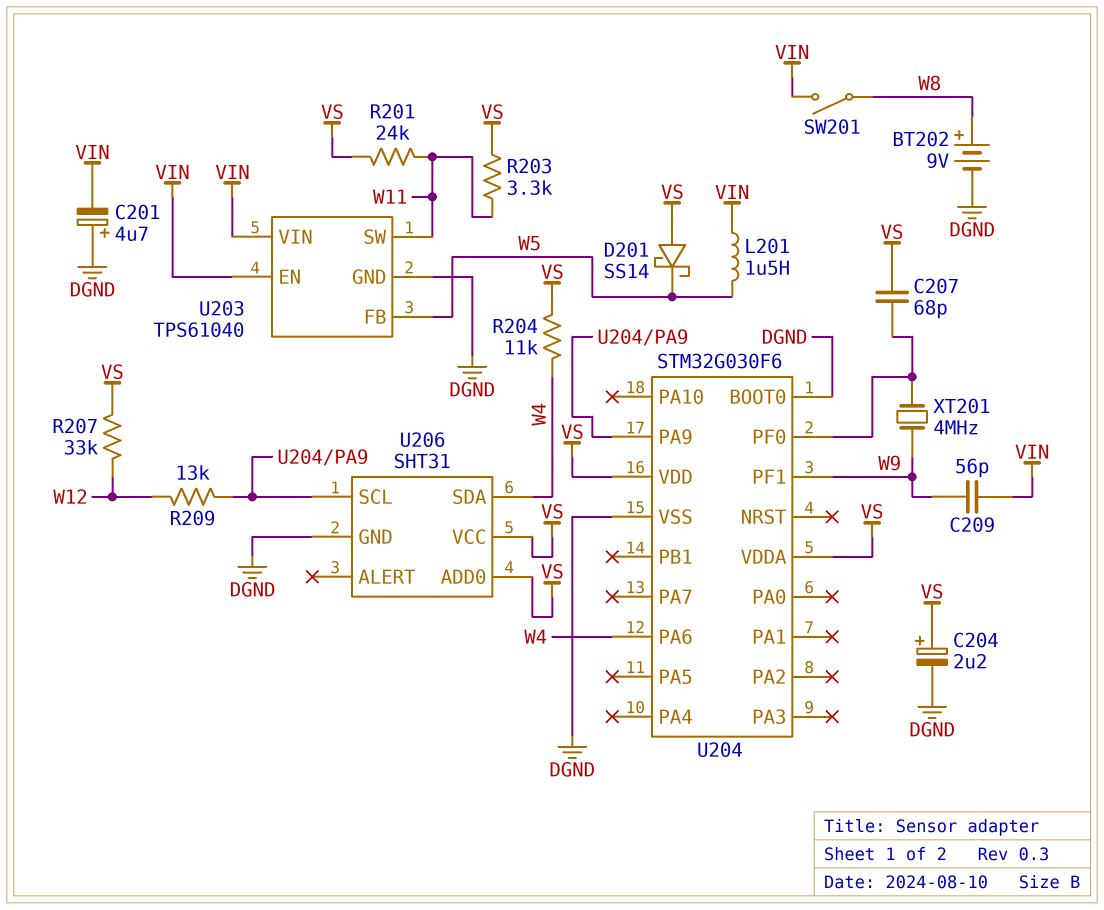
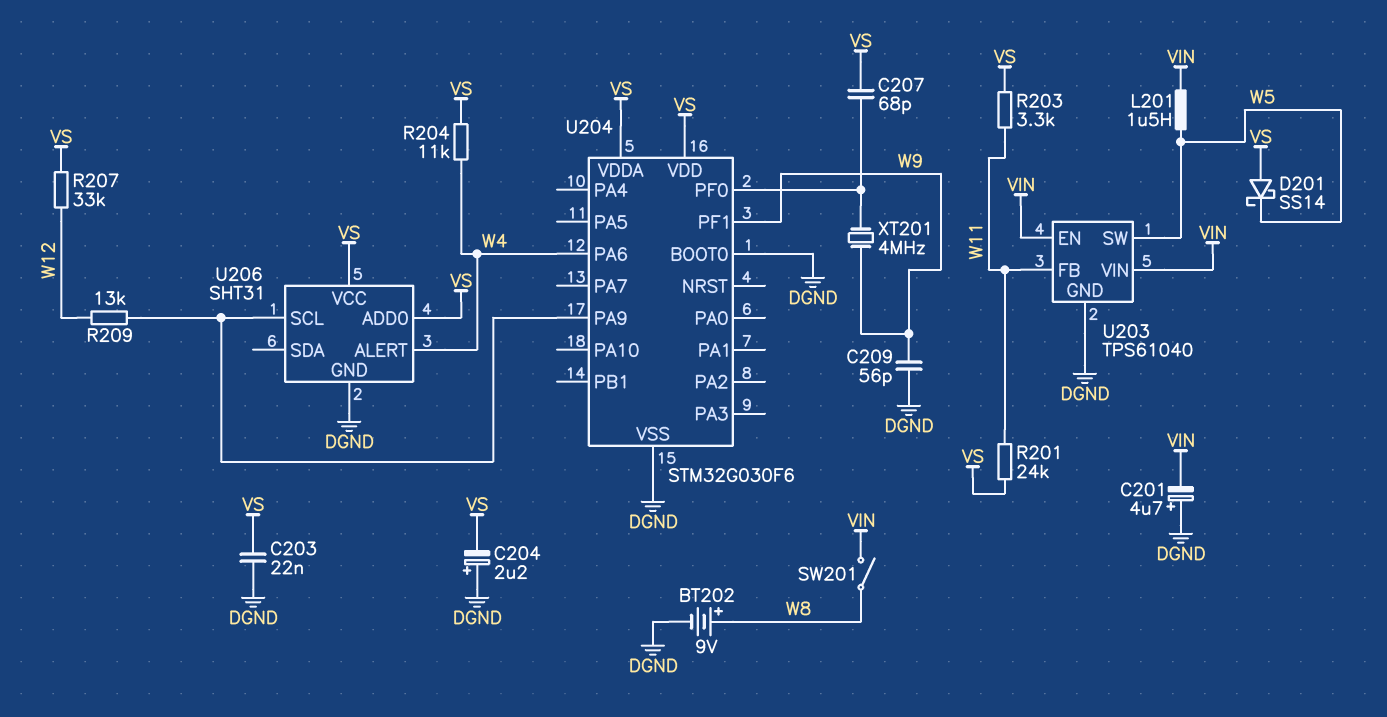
C203: none -> 22nF (DGND, VS)
C204: 2.2uF (plus VS, minus DGND) -> 2.2uF (plus DGND, minus VS)
C209: 56pF (VIN, W9) -> 56pF (DGND, W9)
U203 pin FB: W5 -> W11
U203 pin SW: W11 -> W5
U206 pin ALERT: none -> W4
U206 pin SDA: W4 -> none

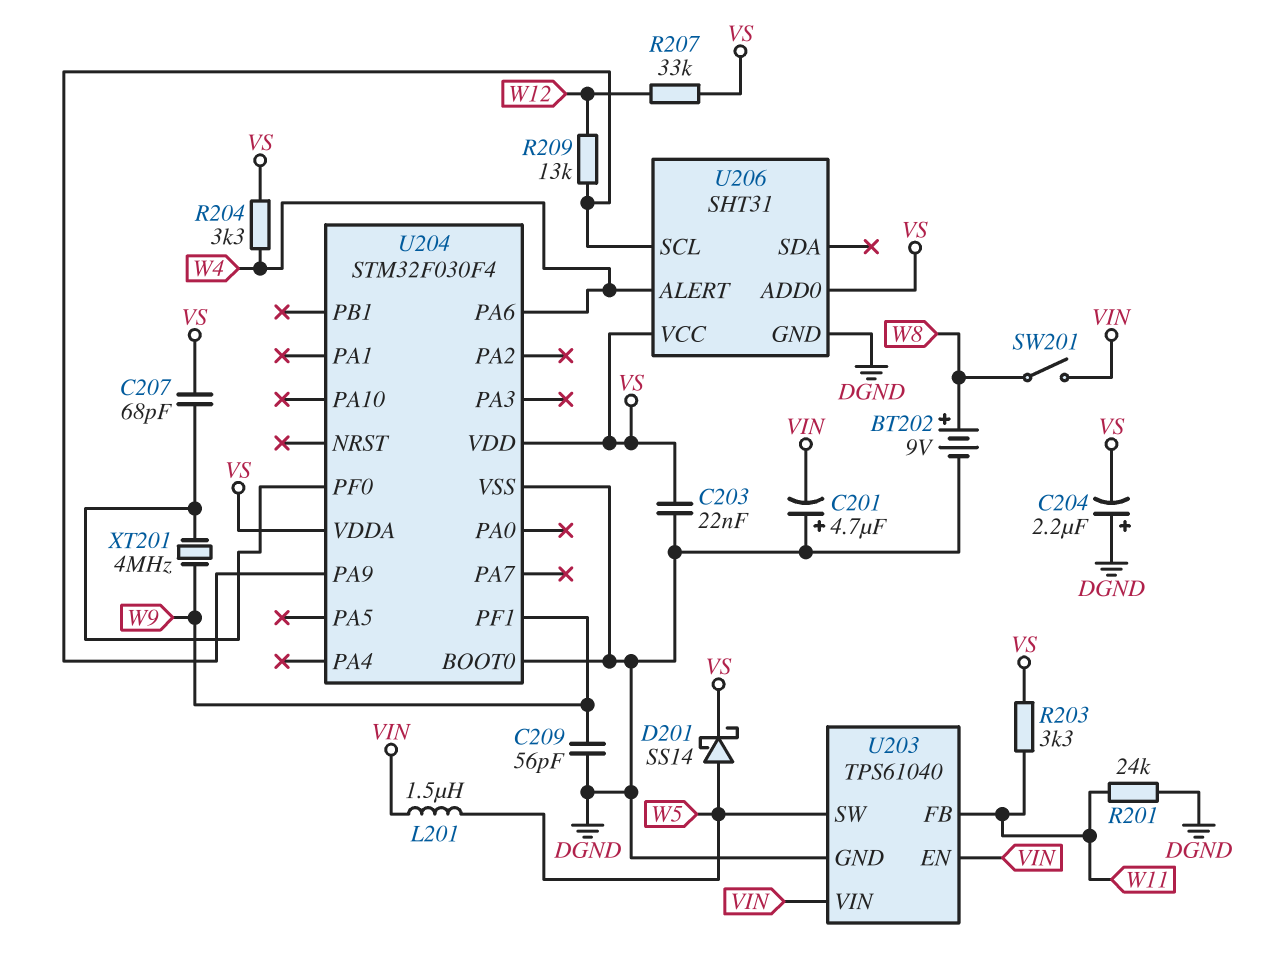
D201: schottky SS14 (A VS, K W5) -> schottky SS14 (A W5, K VS)
R201: 24k (VS, W11) -> 24k (DGND, W11)
R204: 11k (VS, W4) -> 3.3k (VS, W4)
U204: STM32G030F6 -> STM32F030F4

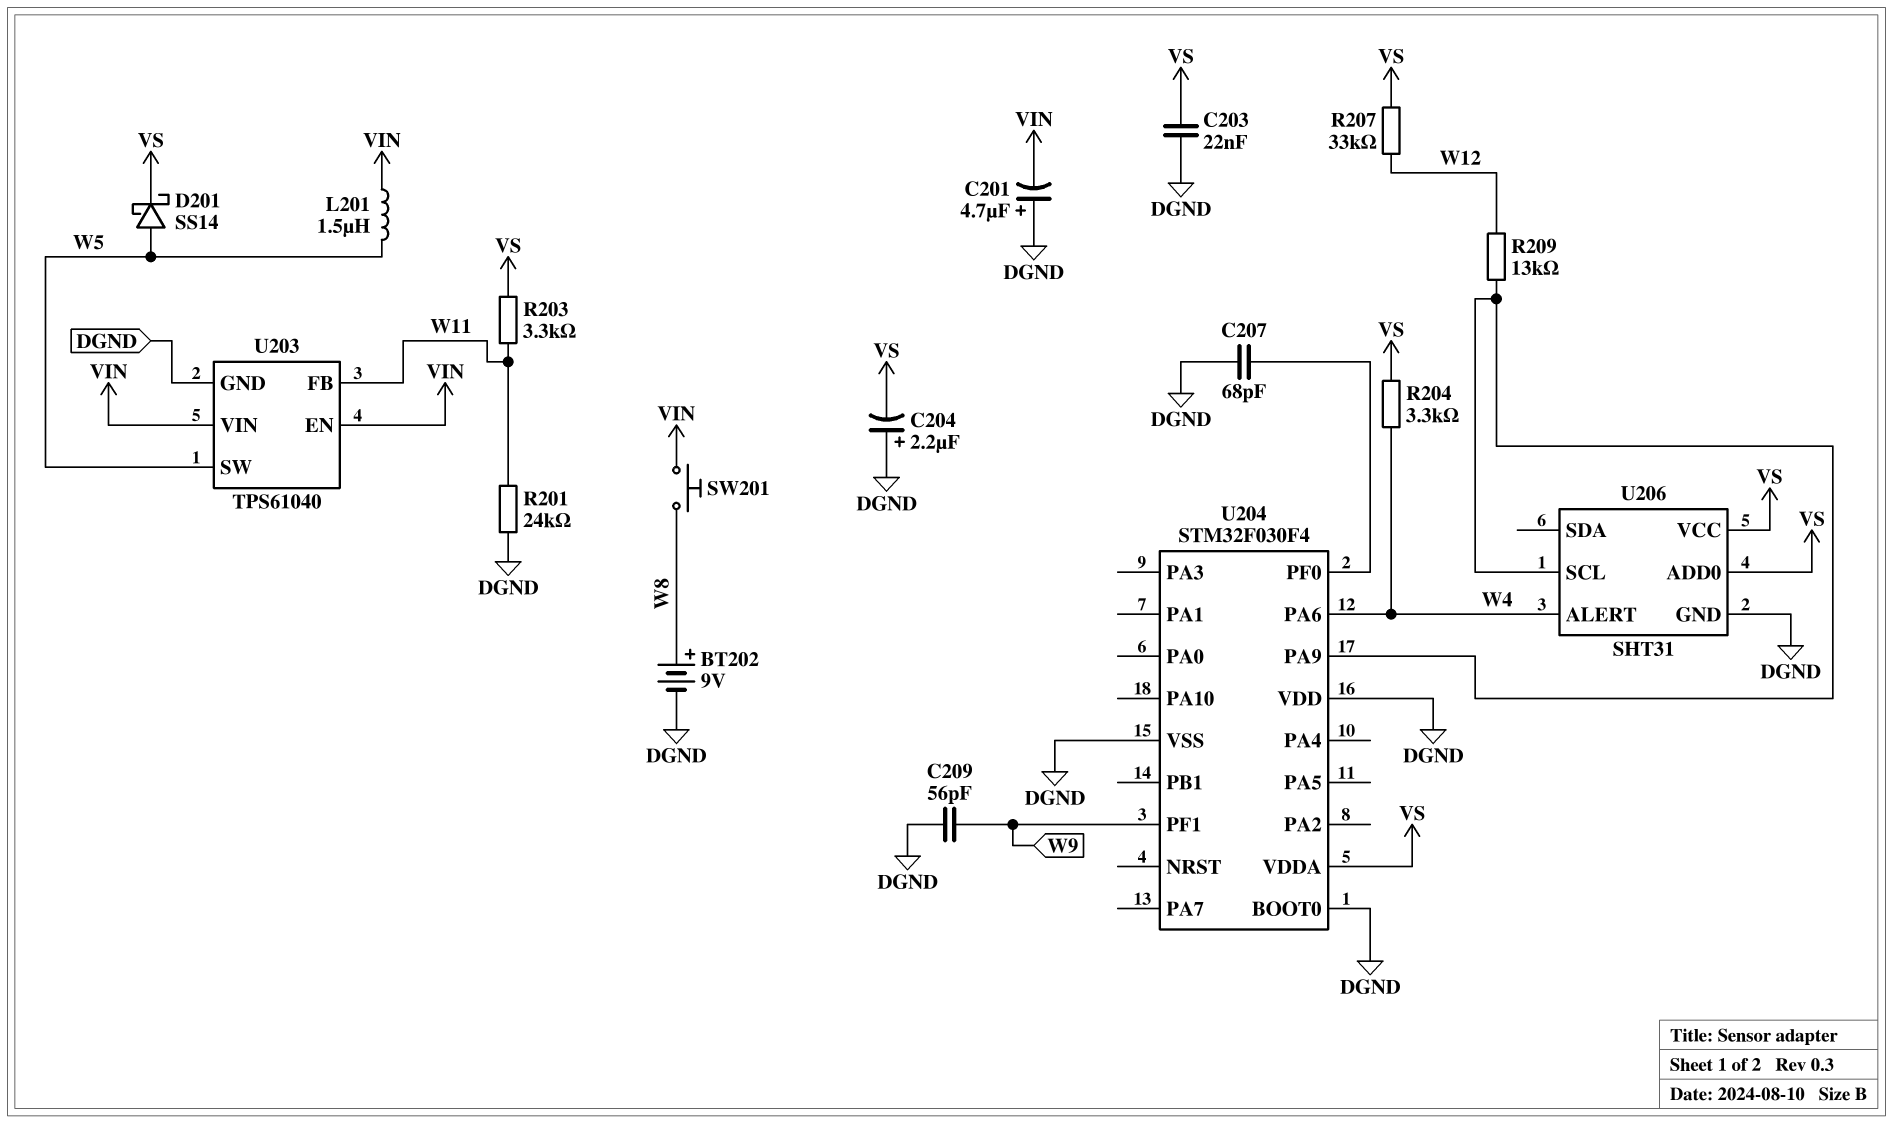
C207: 68pF (U204/PF0, VS) -> 68pF (DGND, U204/PF0)
SW201: switch (VIN, W8) -> button (VIN, W8)
U204 pin VDD: VS -> DGND
XT201: 4MHz (U204/PF0, W9) -> none

